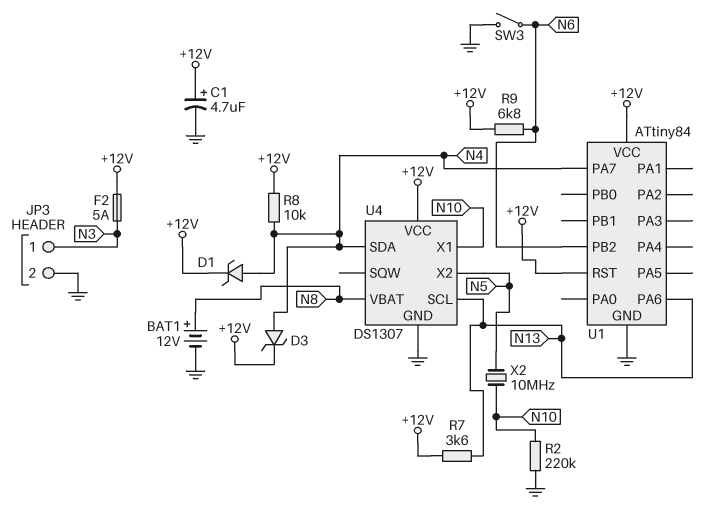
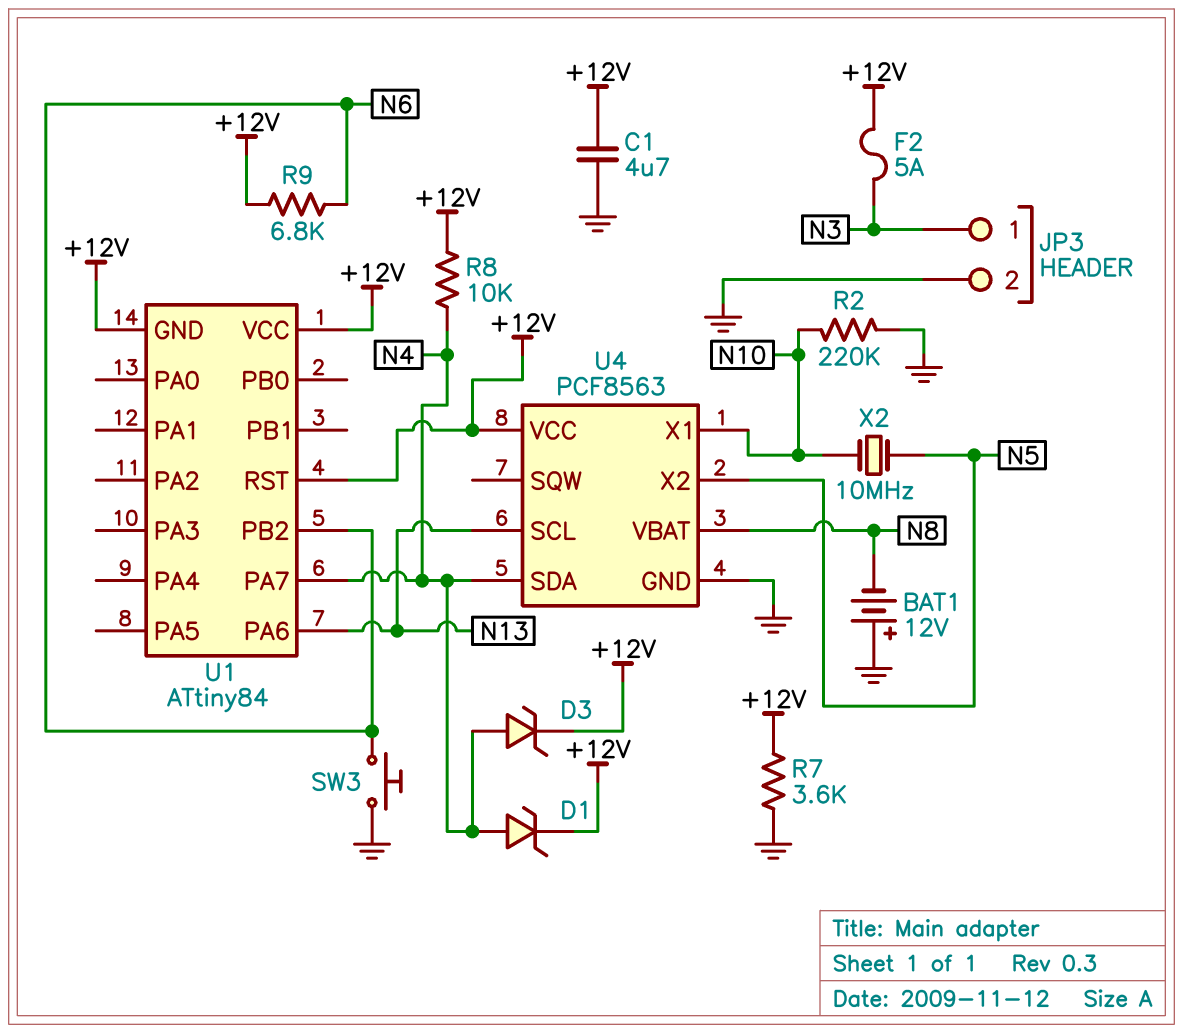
BAT1: 12V (plus N8, minus GND) -> 12V (plus GND, minus N8)
C1: 4.7uF (plus +12V, minus GND) -> 4.7uF (+12V, GND)
R7: 3.6k (+12V, N13) -> 3.6k (+12V, GND)
SW3: switch (GND, N6) -> button (GND, N6)
U1 pin GND: GND -> +12V
U4: DS1307 -> PCF8563

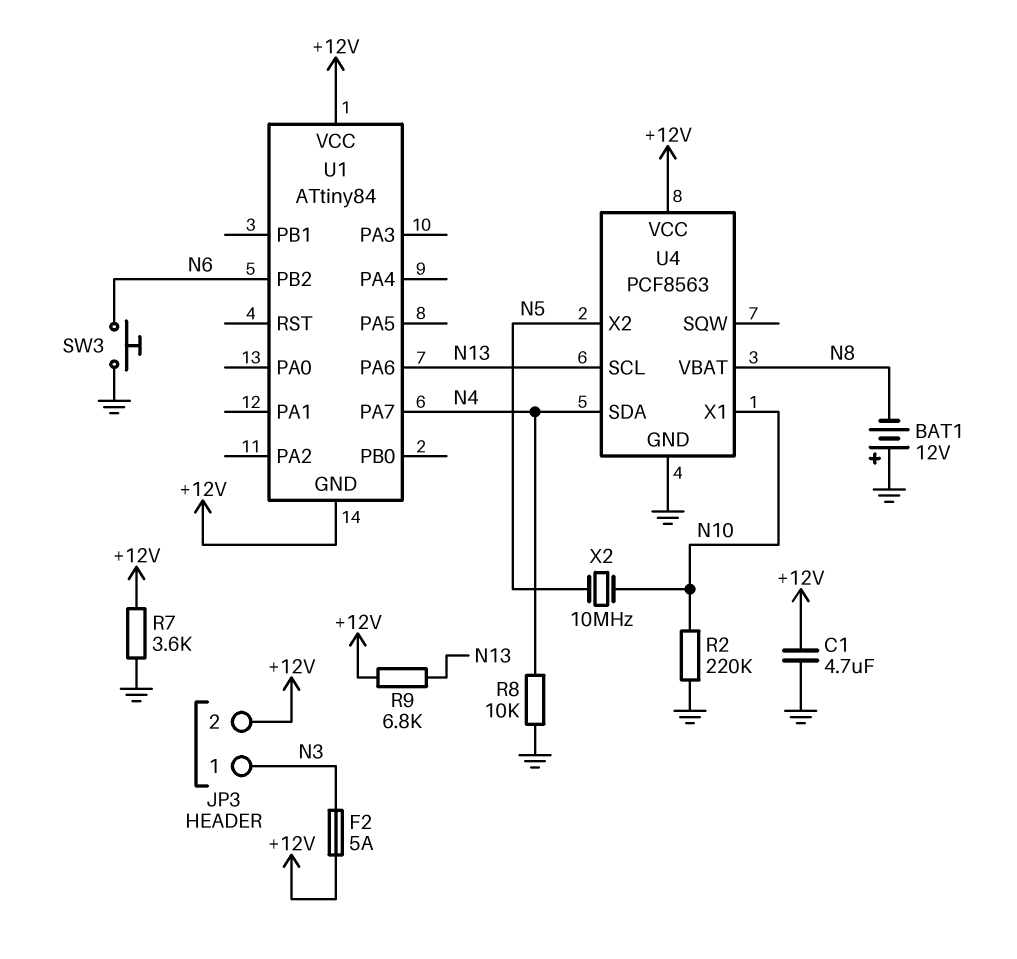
D1: zener (A N4, K +12V) -> none
D3: zener (A N4, K +12V) -> none
JP3 pin 2: GND -> +12V
R8: 10k (+12V, N4) -> 10k (GND, N4)
R9: 6.8k (+12V, N6) -> 6.8k (+12V, N13)
U1 pin RST: +12V -> none

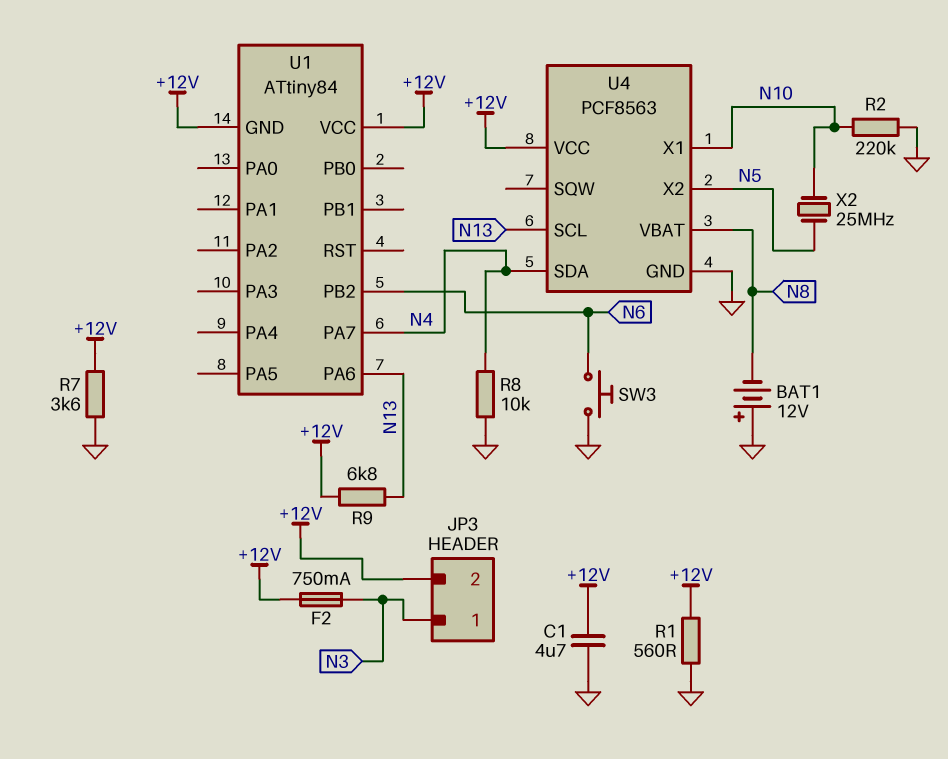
F2: 5A (+12V, N3) -> 750mA (+12V, N3)
R1: none -> 560 (+12V, GND)
X2: 10MHz (N5, N10) -> 25MHz (N5, N10)

